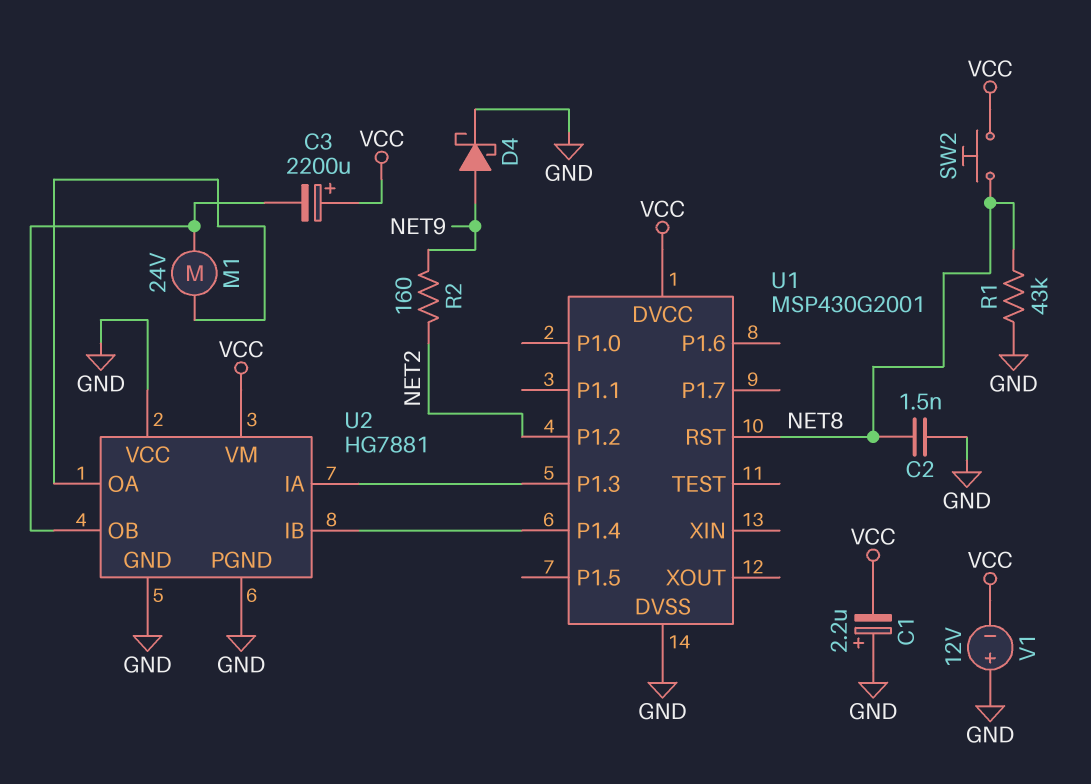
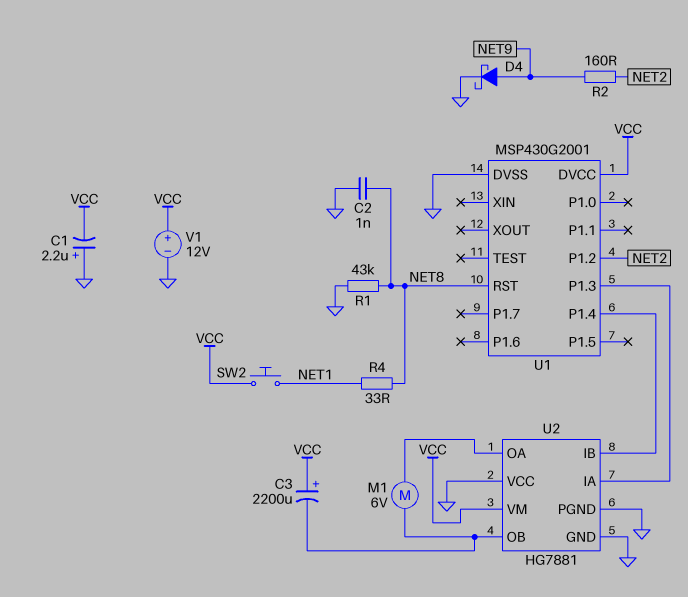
C2: 1.5nF (GND, NET8) -> 1nF (GND, NET8)
M1: motor 24V (U2/OA, U2/OB) -> motor 6V (U2/OA, U2/OB)
R4: none -> 33 (NET1, NET8)
SW2: button (NET8, VCC) -> button (NET1, VCC)
V1: 12V (plus GND, minus VCC) -> 12V (plus VCC, minus GND)

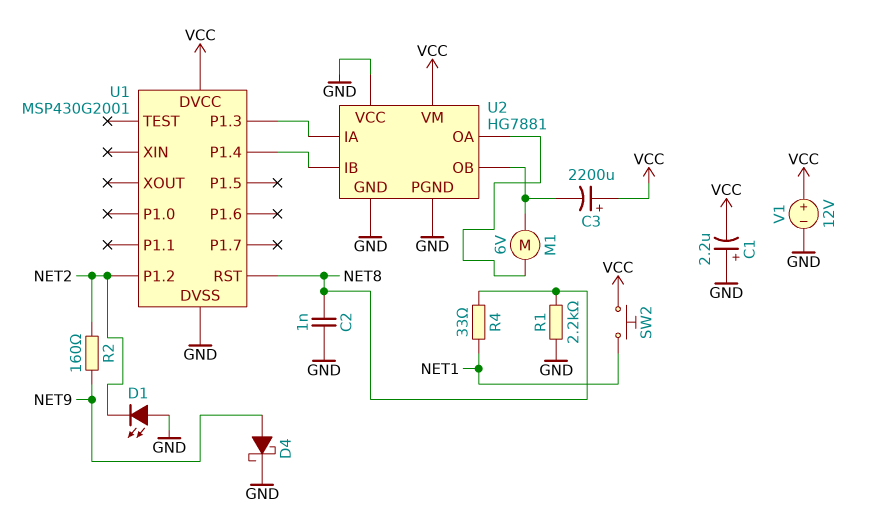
D1: none -> LED (A GND, K NET2)
R1: 43k (GND, NET8) -> 2.2k (GND, NET8)

